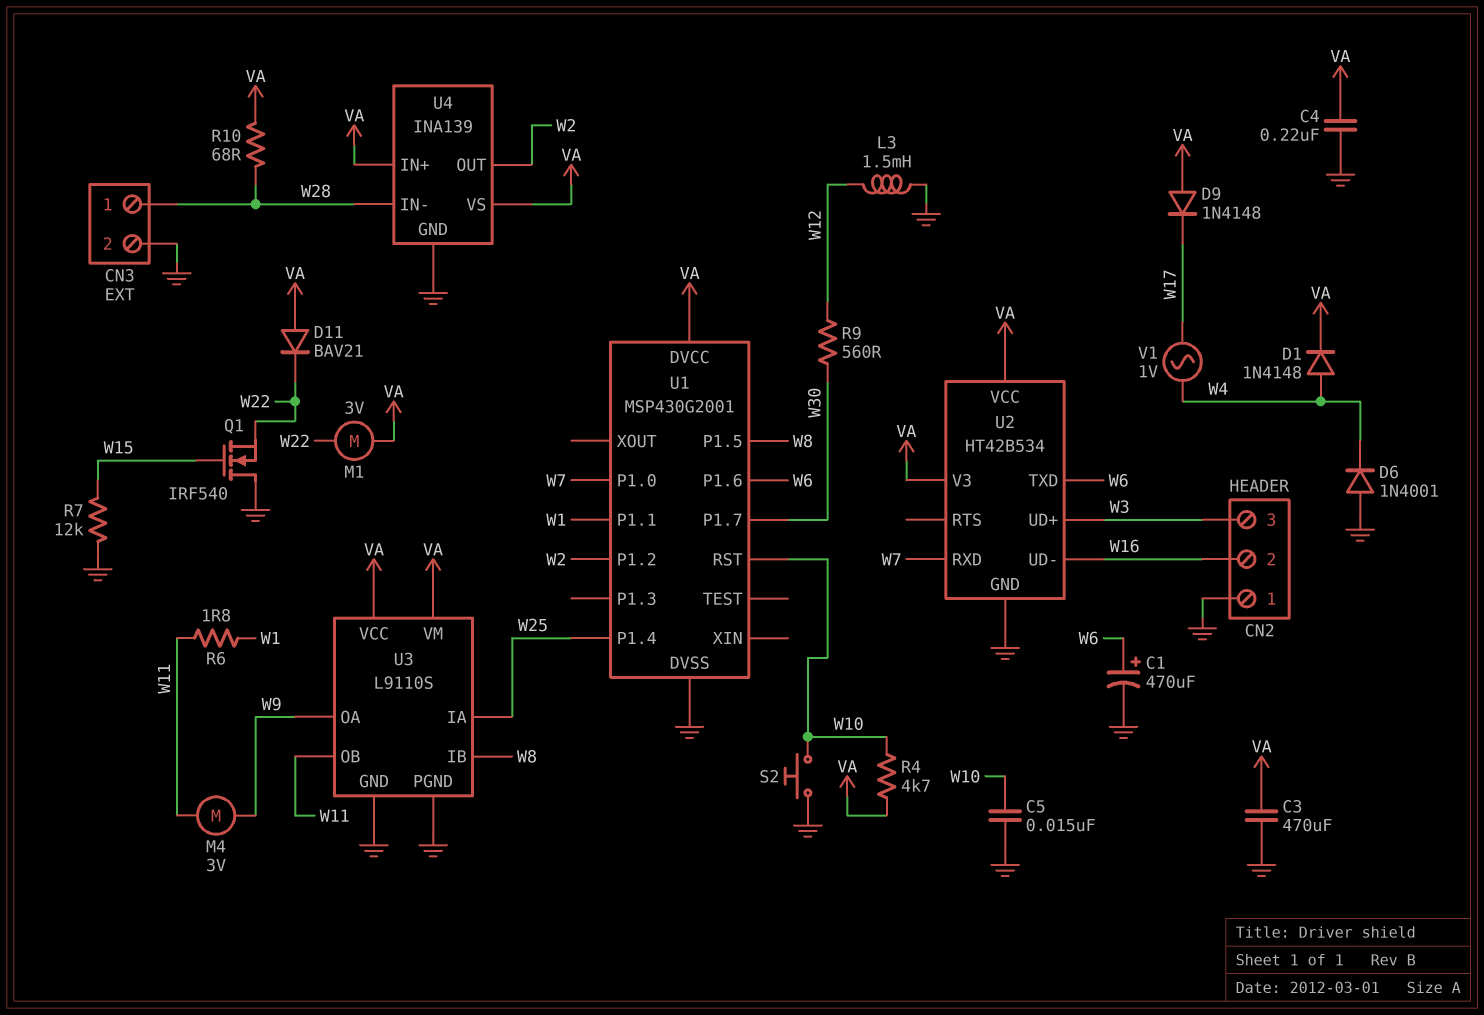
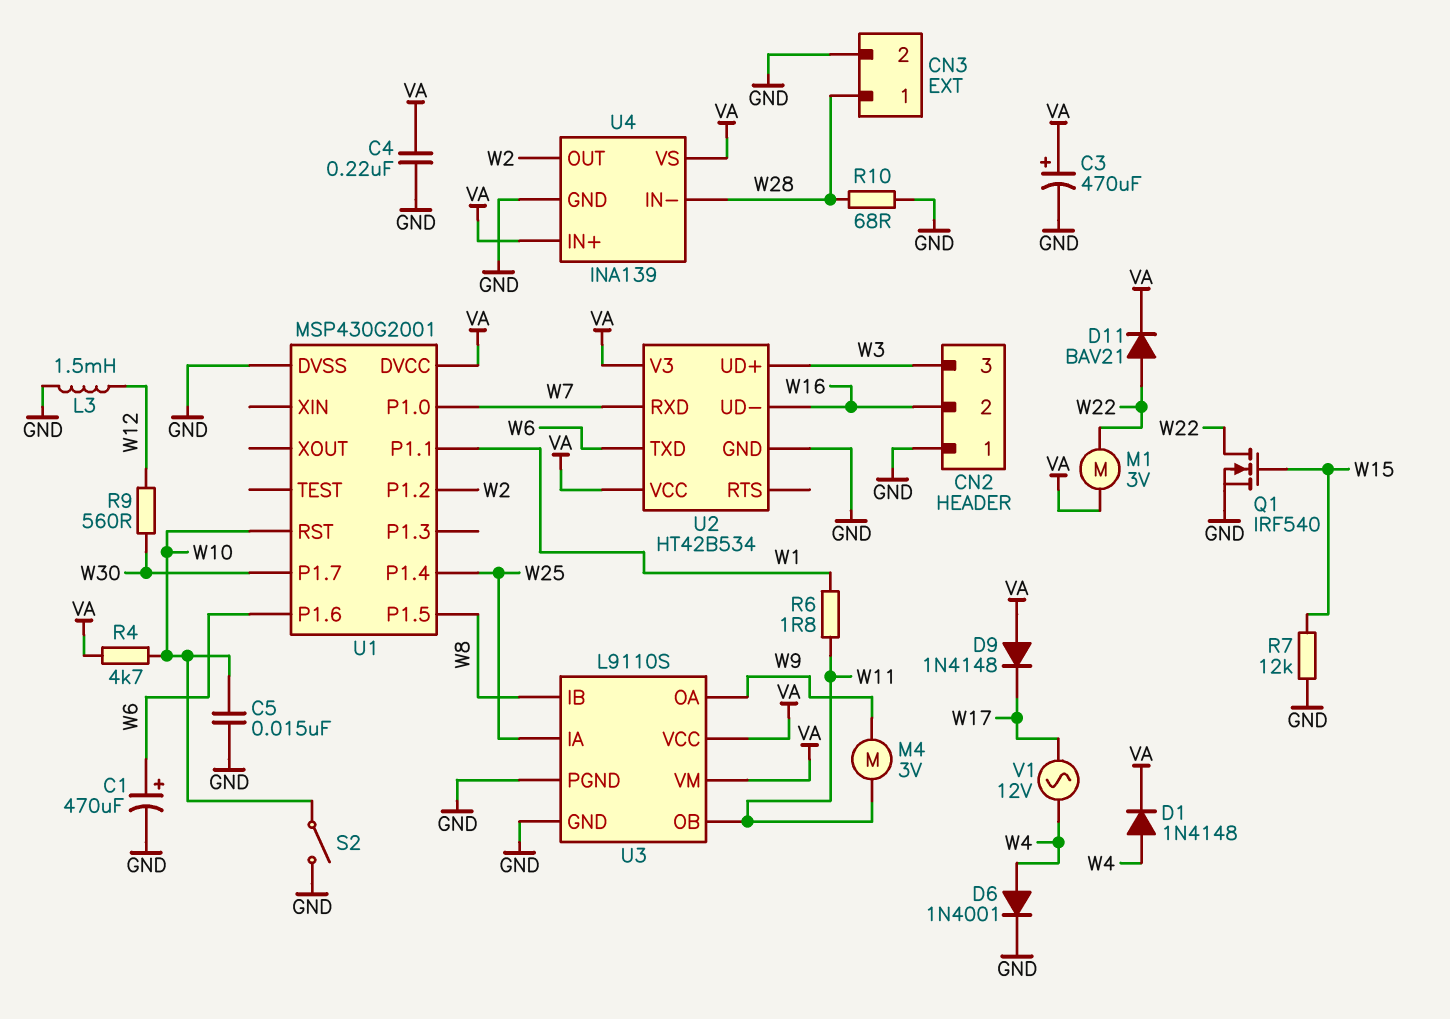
C3: 470uF (GND, VA) -> 470uF (plus VA, minus GND)
D6: diode 1N4001 (A GND, K W4) -> diode 1N4001 (A W4, K GND)
D11: diode BAV21 (A VA, K W22) -> diode BAV21 (A W22, K VA)
Q1: NMOS IRF540 (G W15, D GND, S W22) -> NMOS IRF540 (G W15, D W22, S GND)
R10: 68 (VA, W28) -> 68 (GND, W28)
S2: button (GND, W10) -> switch (GND, W10)
V1: AC 1V (W4, W17) -> AC 12V (W4, W17)

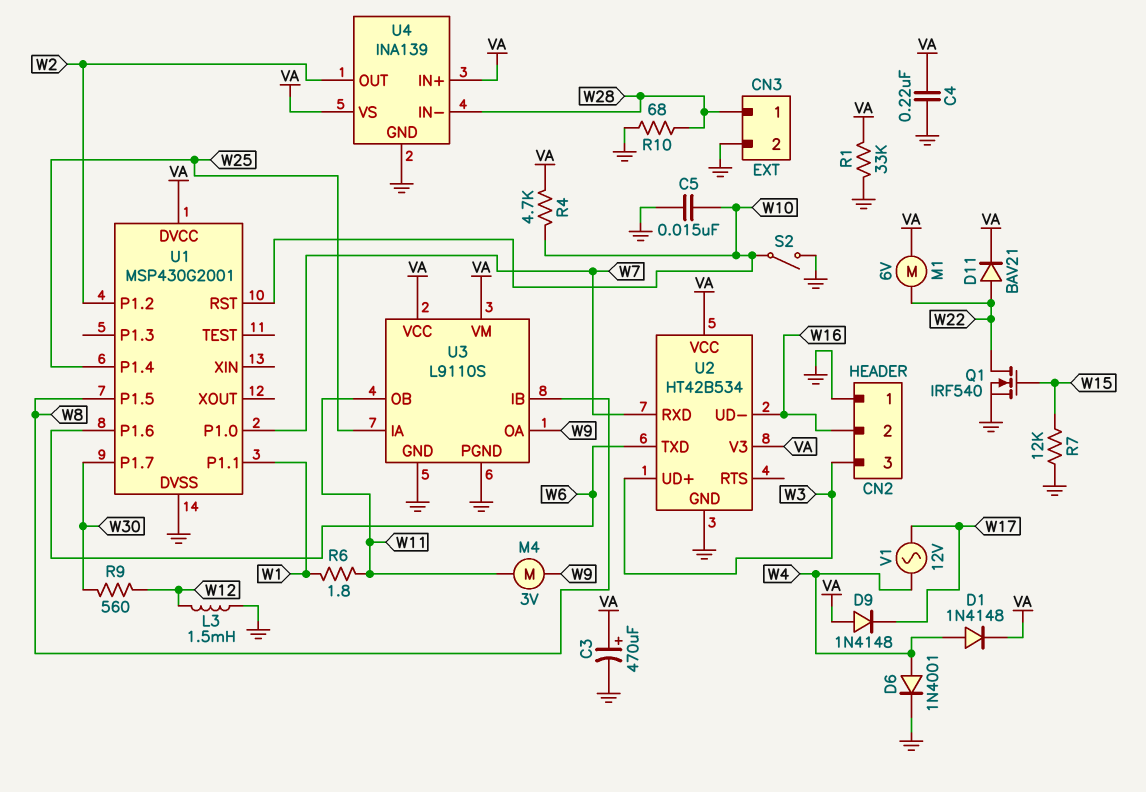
C1: 470uF (plus W6, minus GND) -> none
M1: motor 3V (VA, W22) -> motor 6V (VA, W22)
R1: none -> 33k (GND, VA)

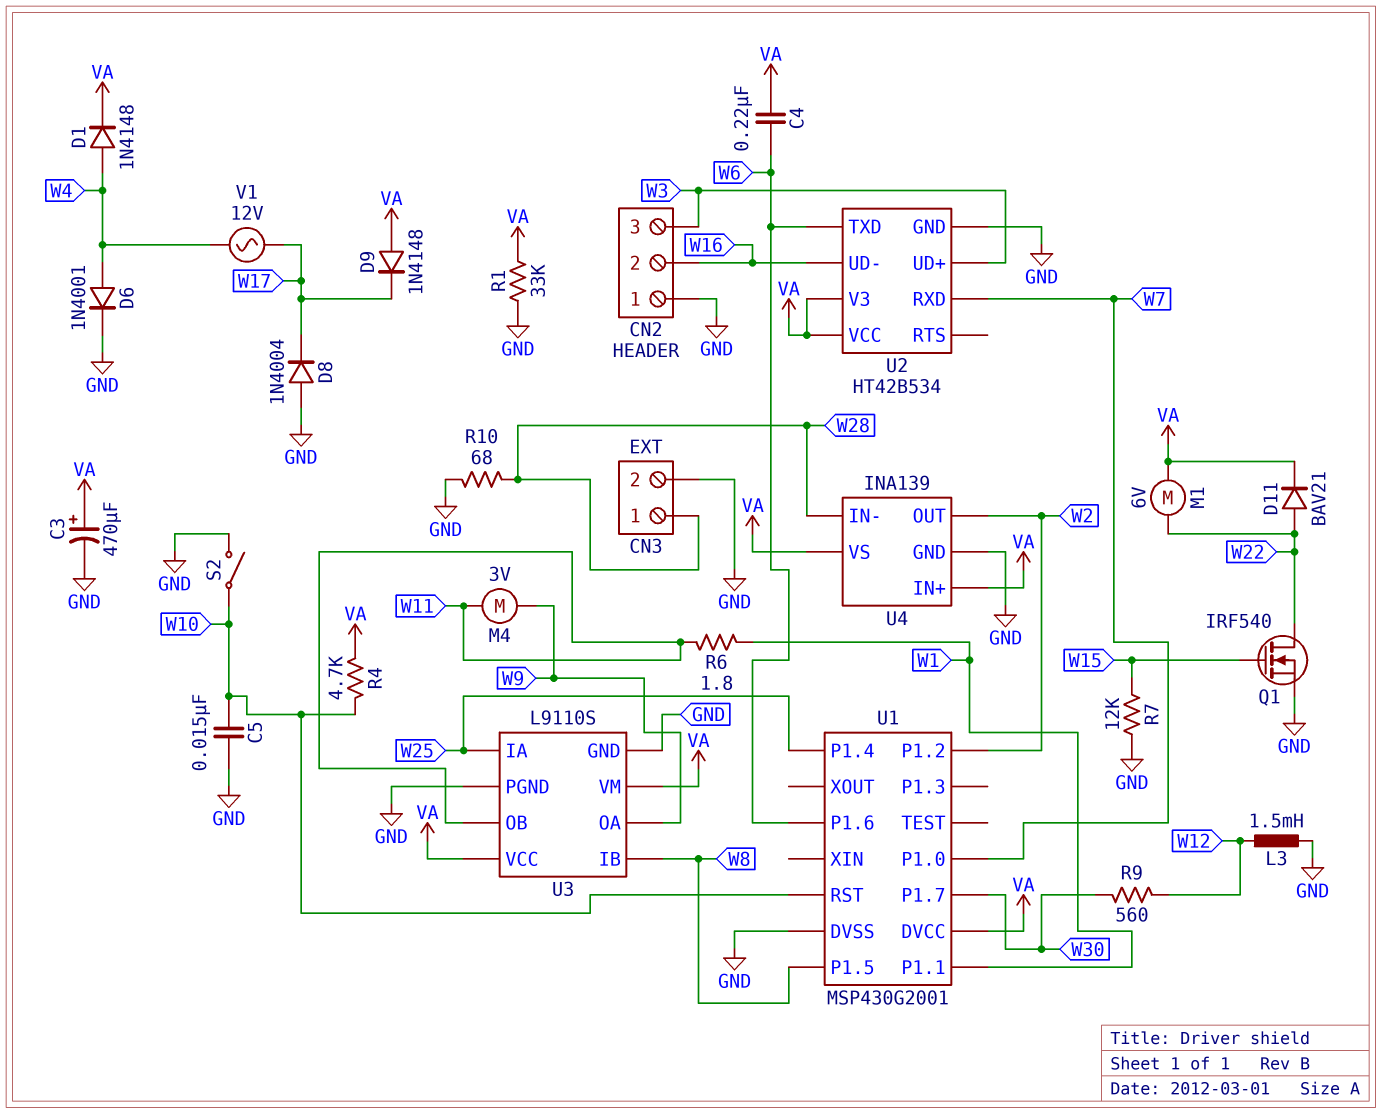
C4: 220nF (GND, VA) -> 220nF (VA, W6)
D8: none -> diode 1N4004 (A GND, K W17)

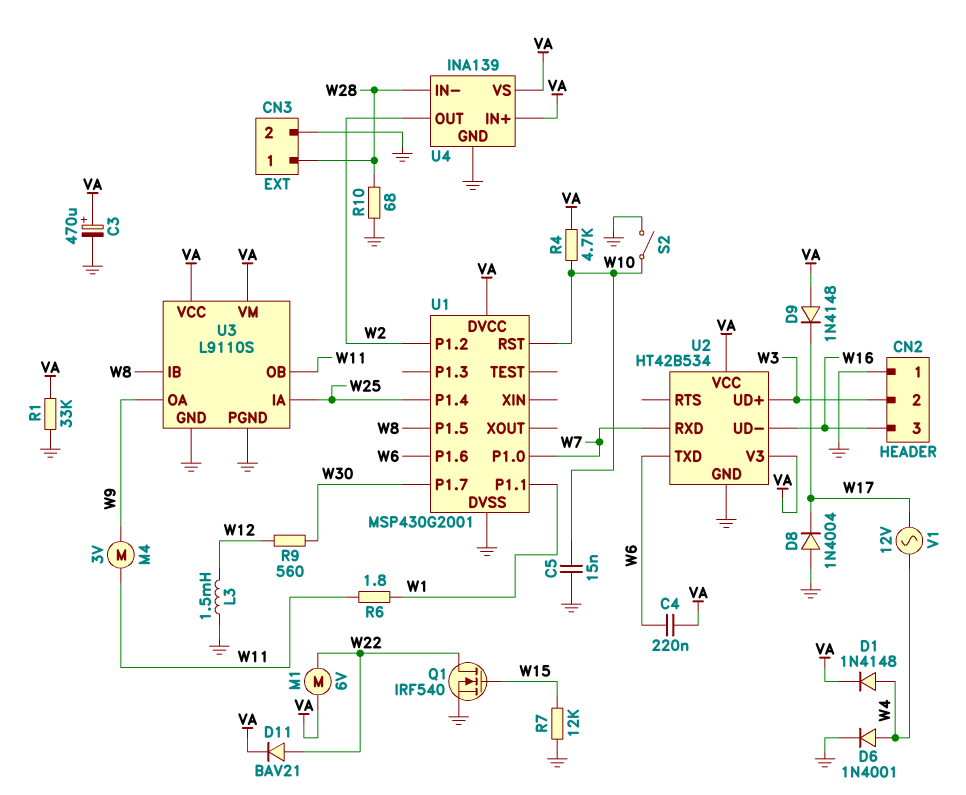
CN2 pin 2: W16 -> W3
CN2 pin 3: W3 -> W16

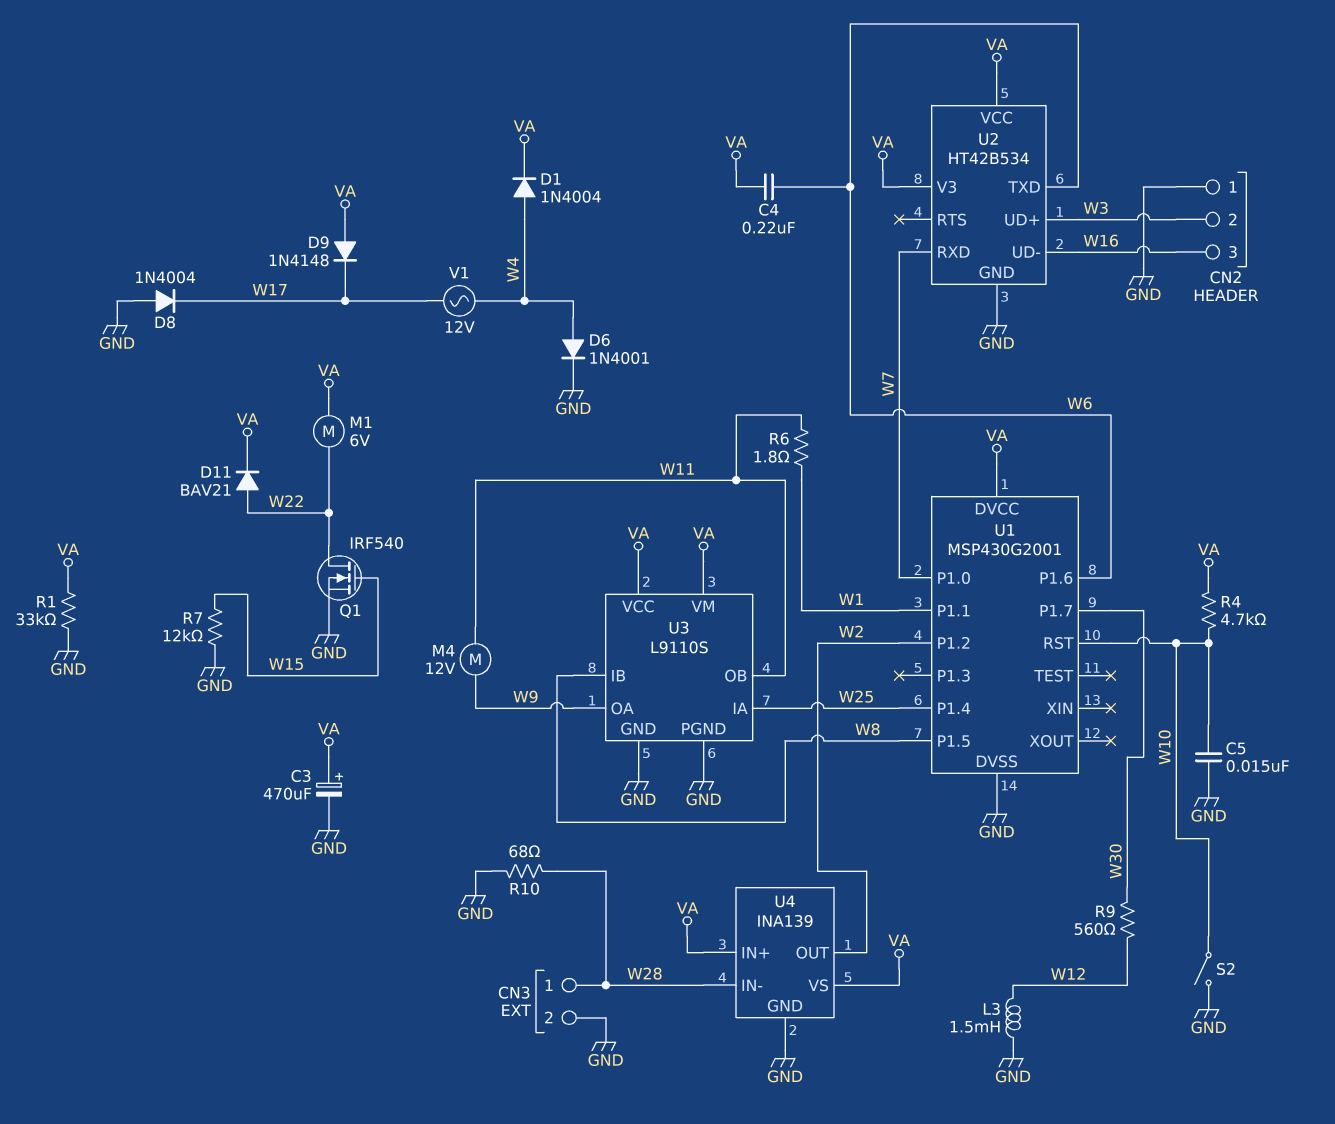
D1: diode 1N4148 (A W4, K VA) -> diode 1N4004 (A W4, K VA)
M4: motor 3V (W9, W11) -> motor 12V (W9, W11)

